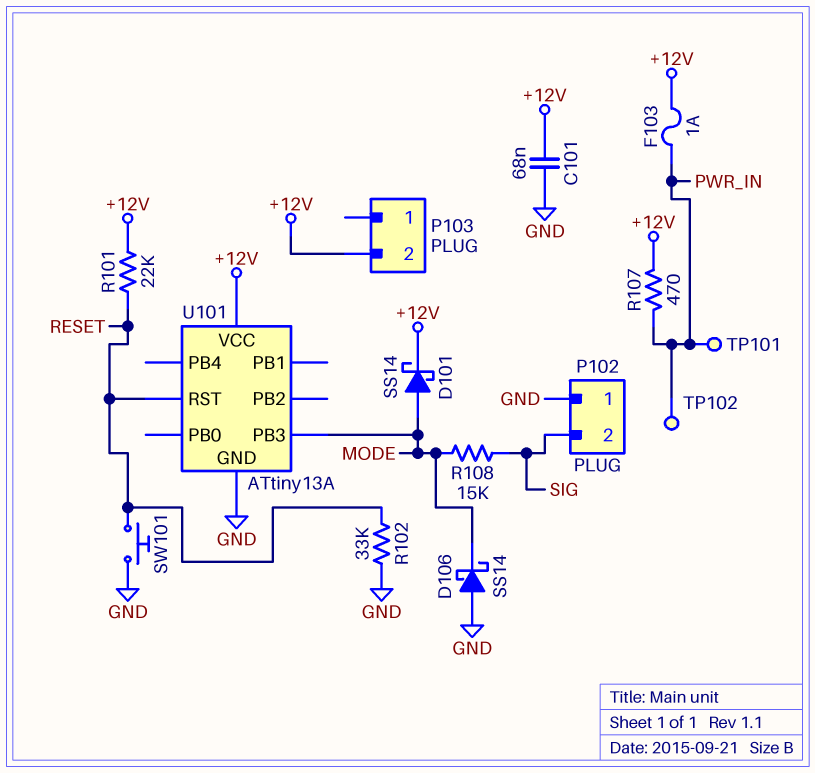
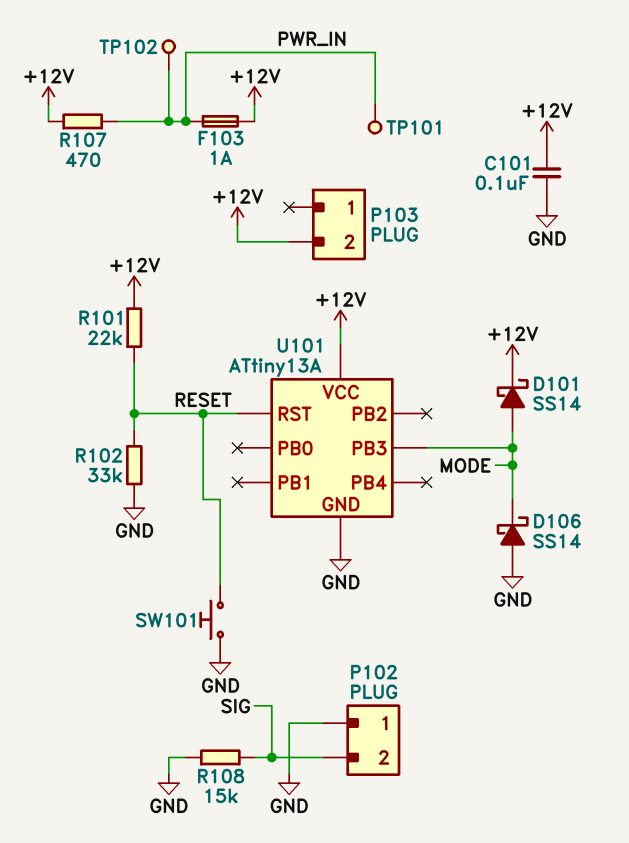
C101: 68nF (+12V, GND) -> 100nF (+12V, GND)
R108: 15k (MODE, SIG) -> 15k (GND, SIG)

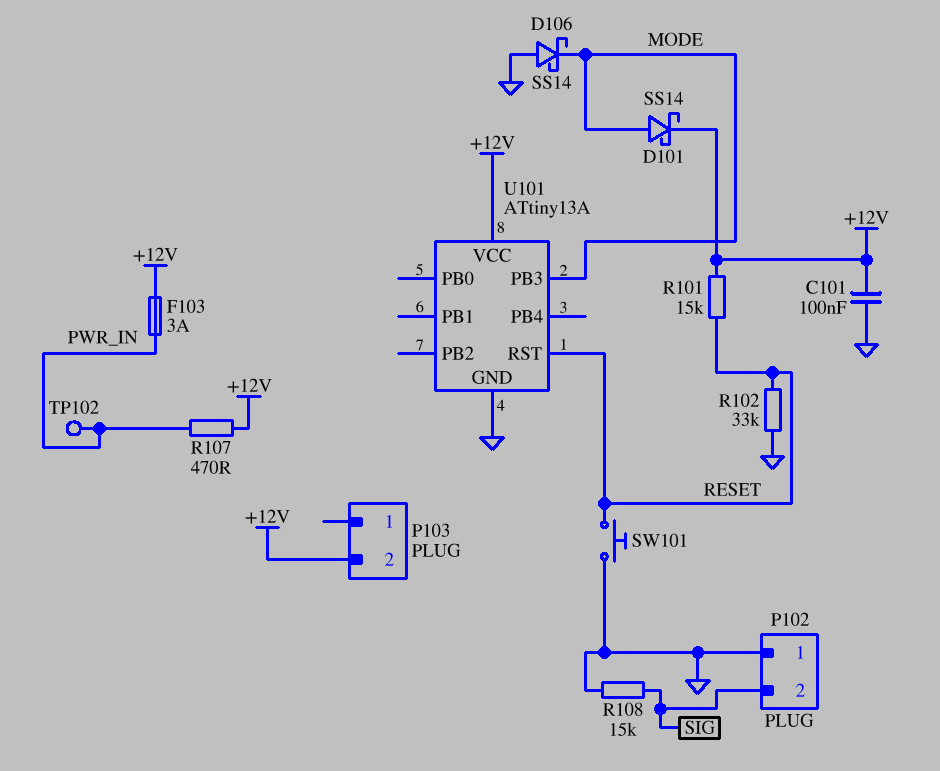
F103: 1A (+12V, PWR_IN) -> 3A (+12V, PWR_IN)
R101: 22k (+12V, RESET) -> 15k (+12V, RESET)
TP101: test point (PWR_IN) -> none

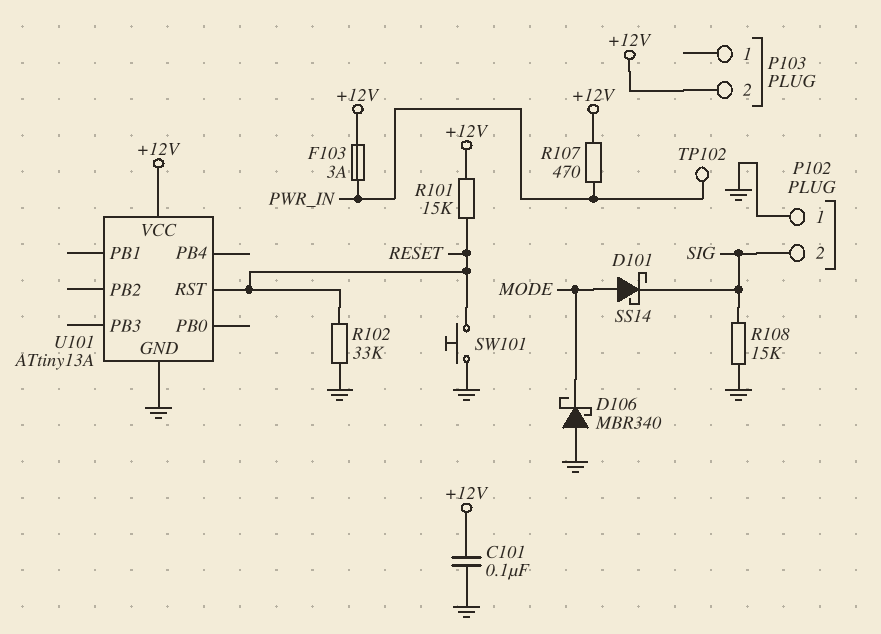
D101: schottky SS14 (A MODE, K +12V) -> schottky SS14 (A MODE, K SIG)
D106: schottky SS14 (A GND, K MODE) -> schottky MBR340 (A GND, K MODE)
U101 pin PB3: MODE -> none

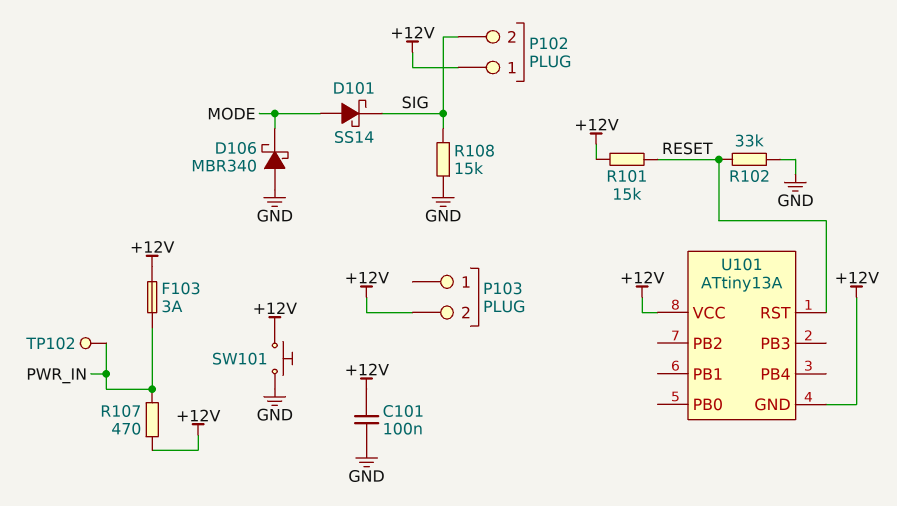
P102 pin 1: GND -> +12V
SW101: button (GND, RESET) -> button (+12V, GND)
U101 pin GND: GND -> +12V

